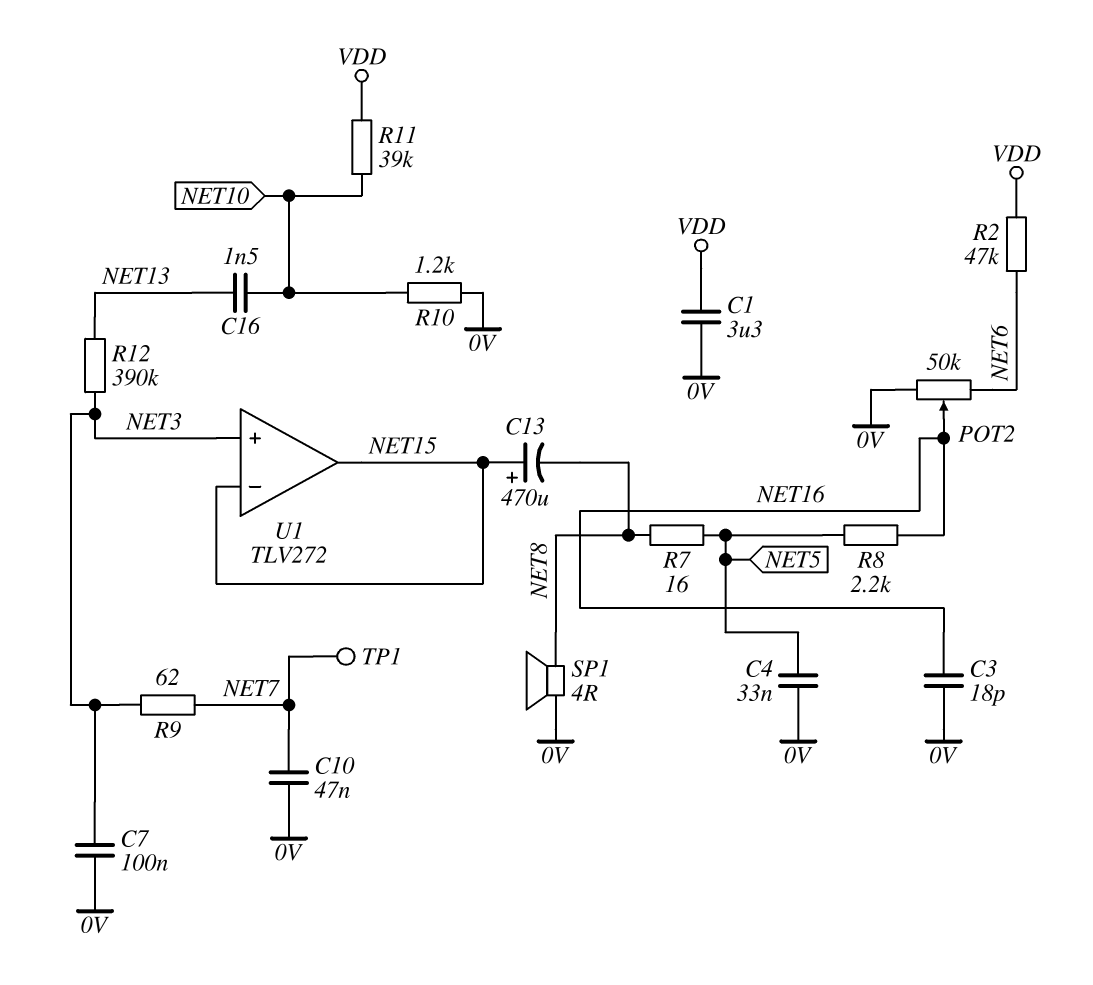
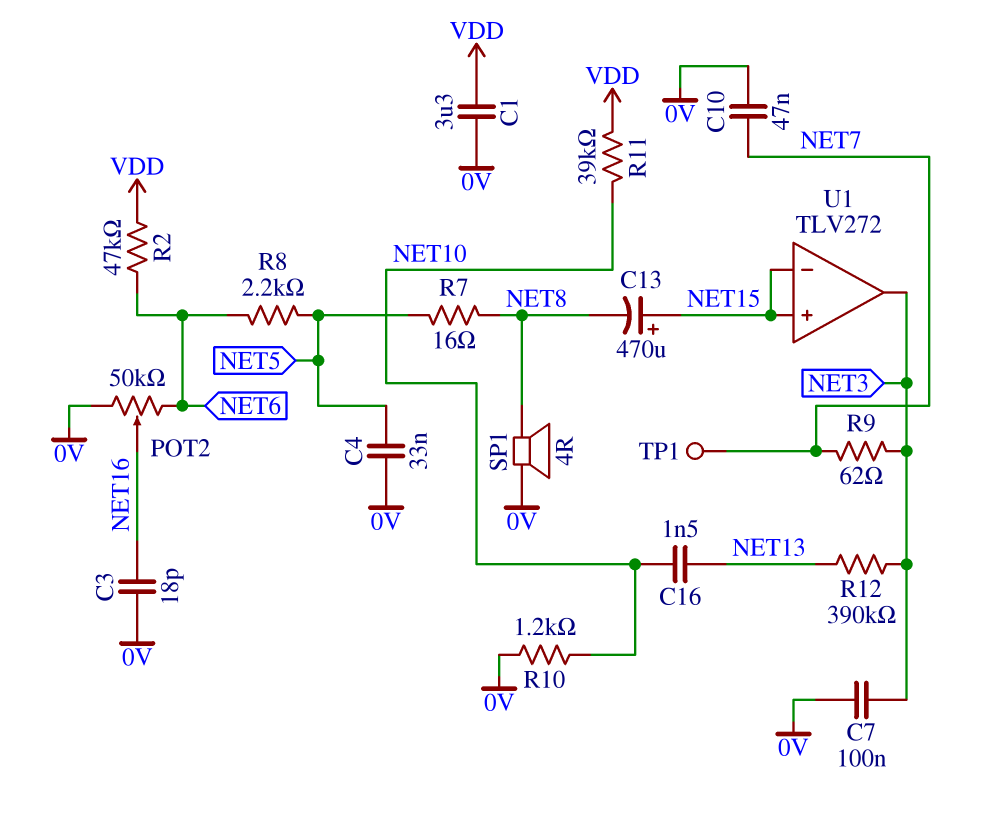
R8: 2.2k (NET5, NET16) -> 2.2k (NET5, NET6)
U1 pin in+: NET3 -> NET15
U1 pin out: NET15 -> NET3

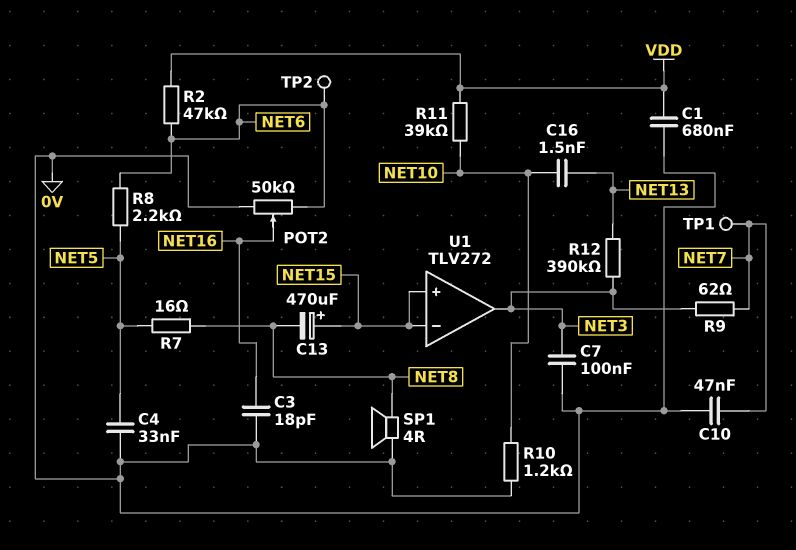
C1: 3.3uF (0V, VDD) -> 680nF (0V, VDD)
TP2: none -> test point (NET6)

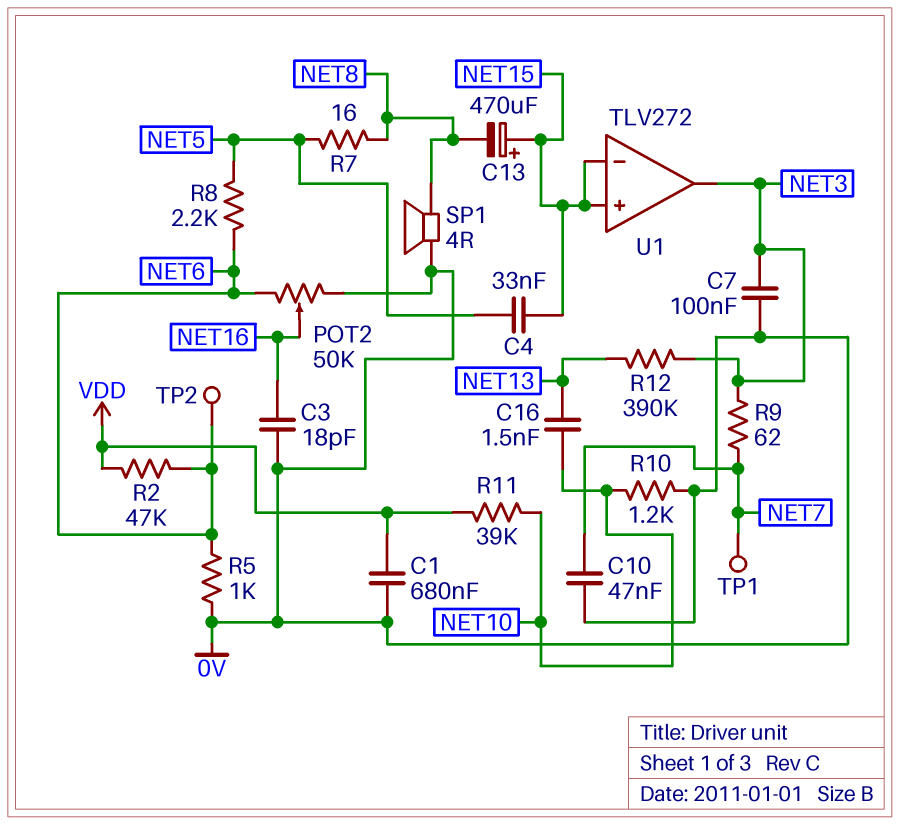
C4: 33nF (0V, NET5) -> 33nF (NET5, NET15)
R5: none -> 1k (0V, NET6)

